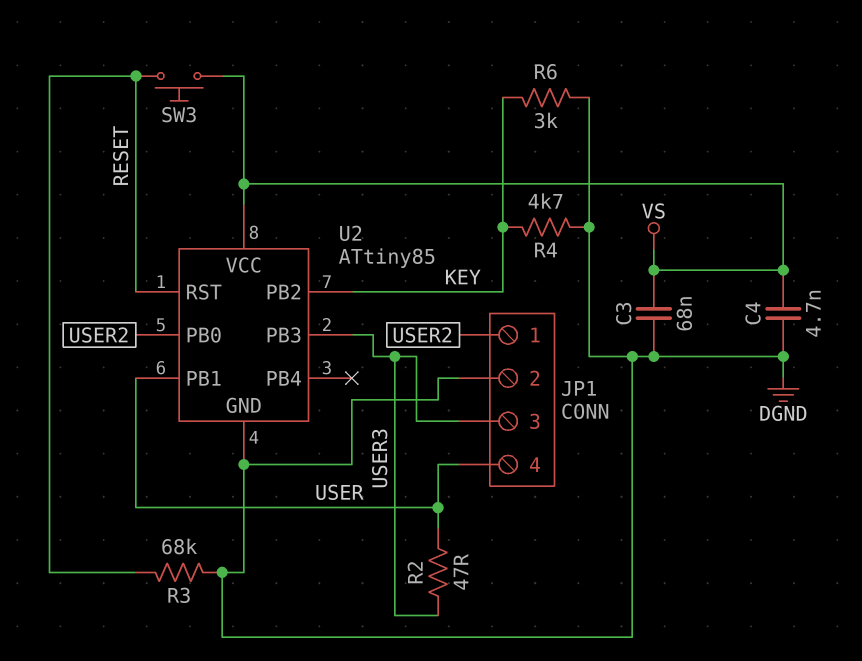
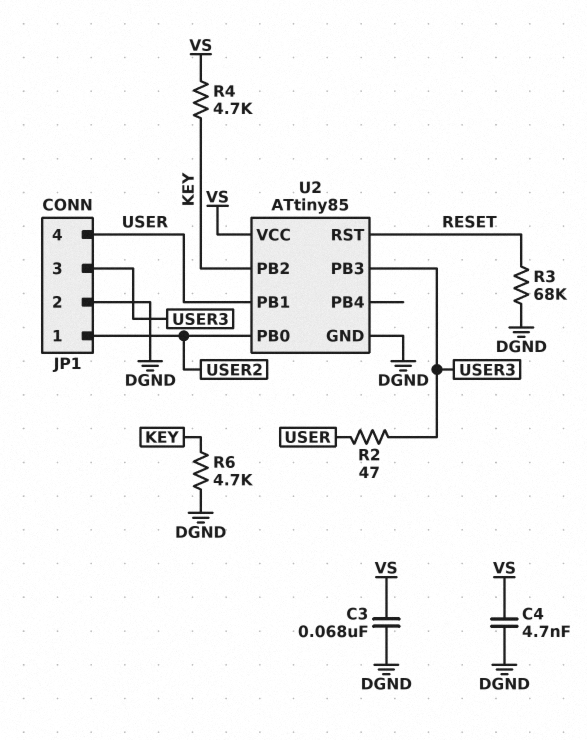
R4: 4.7k (DGND, KEY) -> 4.7k (KEY, VS)
R6: 3k (DGND, KEY) -> 4.7k (DGND, KEY)
SW3: button (RESET, VS) -> none

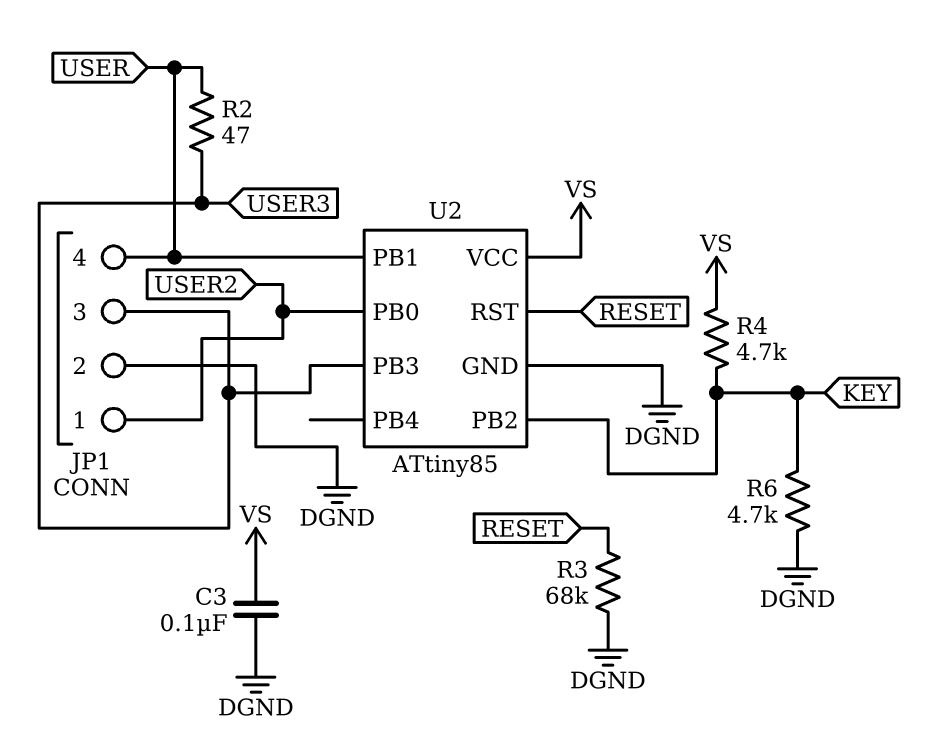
C3: 68nF (DGND, VS) -> 100nF (DGND, VS)
C4: 4.7nF (DGND, VS) -> none

